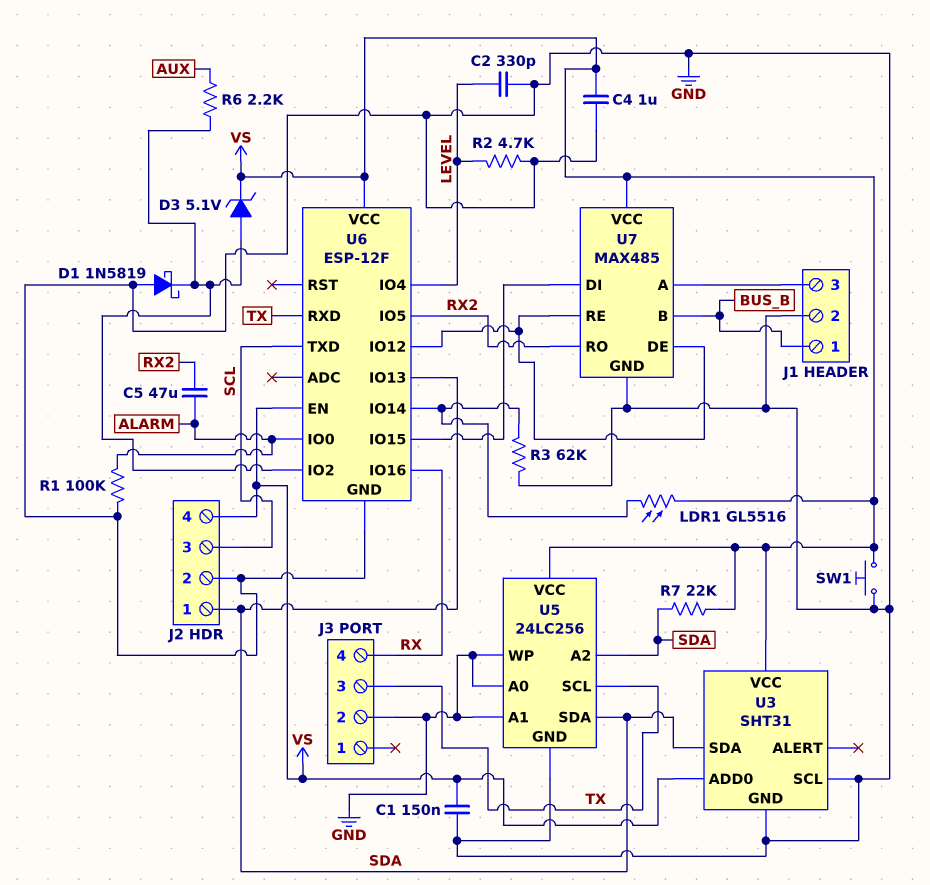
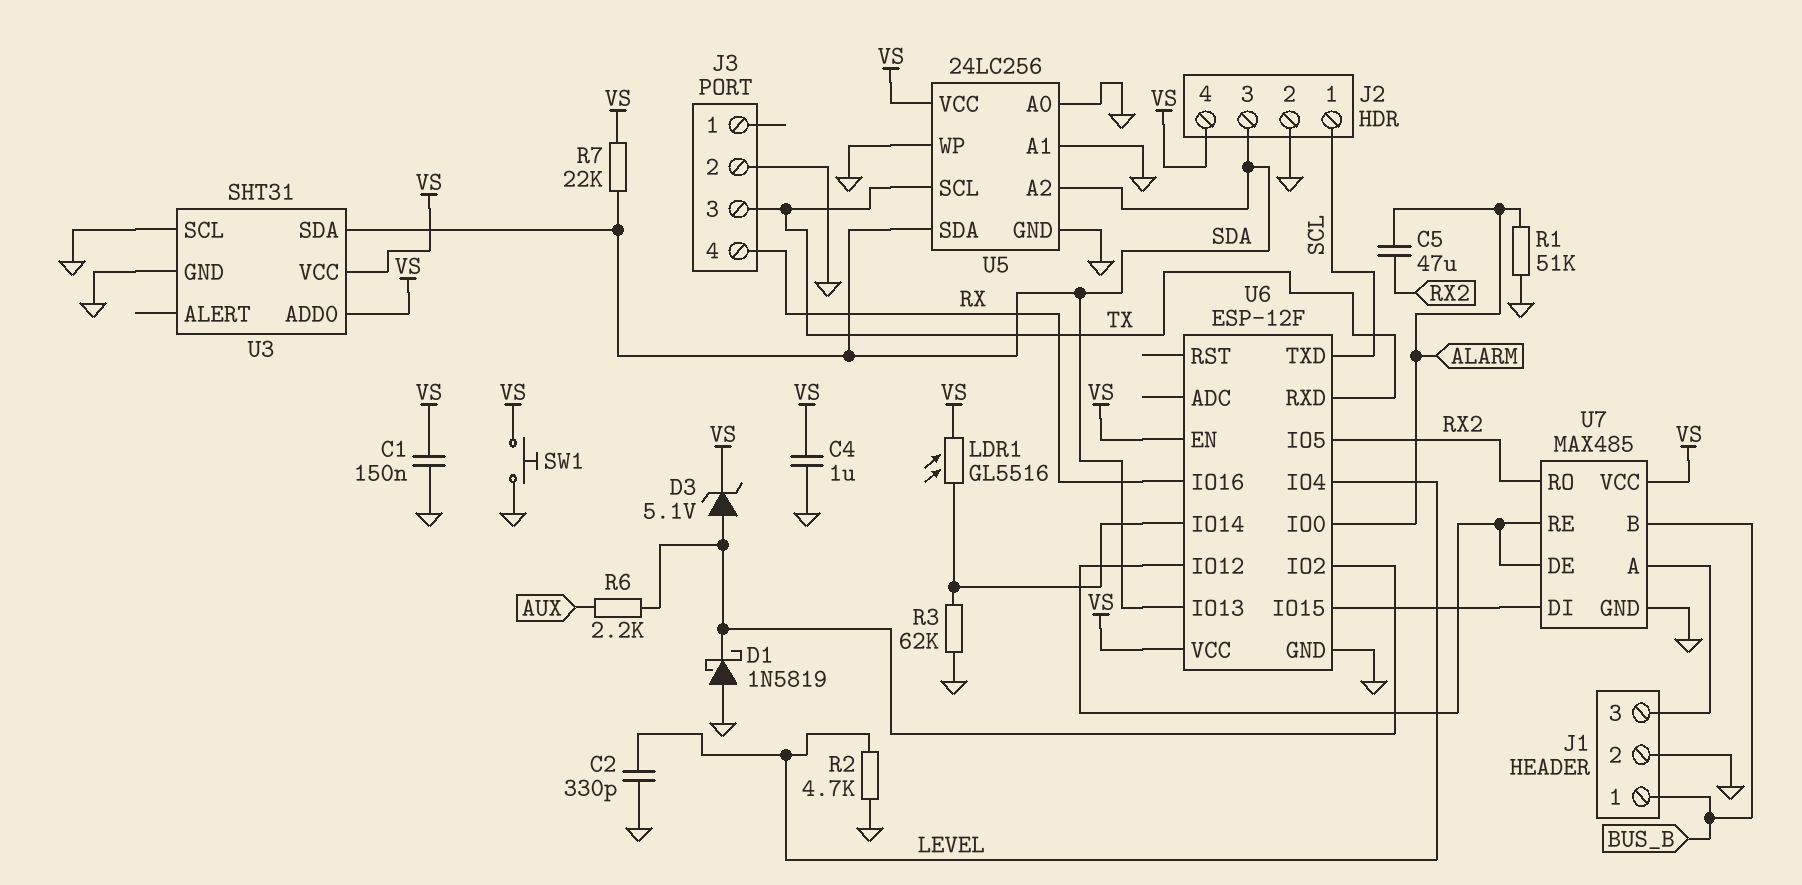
J2 pin 1: SDA -> SCL
J2 pin 3: SCL -> SDA
R1: 100k (ALARM, GND) -> 51k (ALARM, GND)

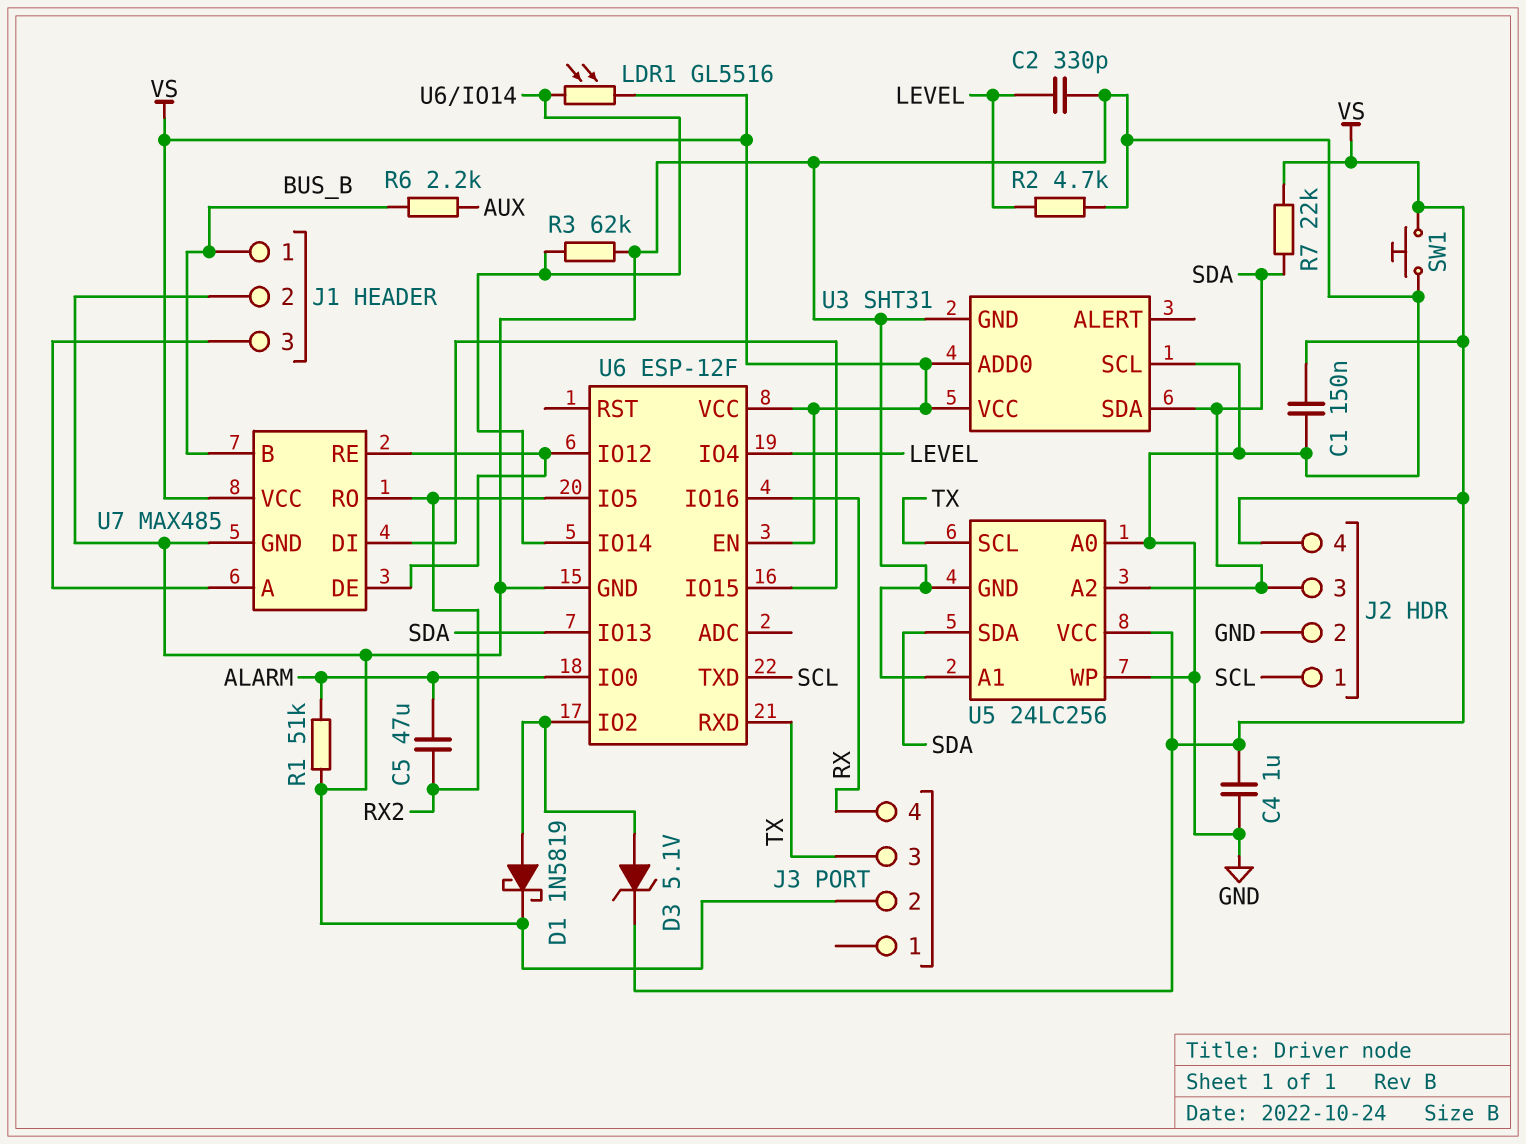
D1: schottky 1N5819 (A GND, K U6/IO2) -> schottky 1N5819 (A U6/IO2, K GND)
R6: 2.2k (AUX, U6/IO2) -> 2.2k (AUX, BUS_B)

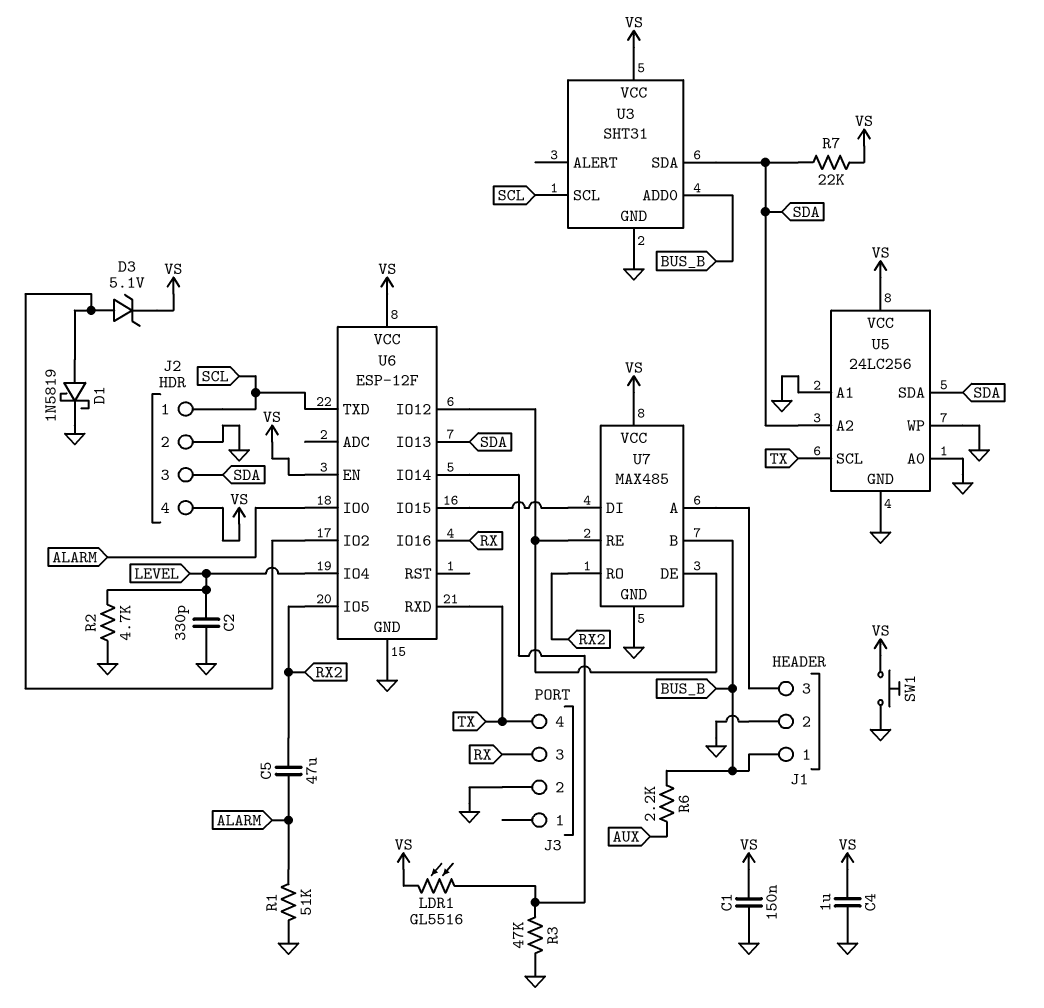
J3 pin 3: TX -> RX
J3 pin 4: RX -> TX
R3: 62k (GND, U6/IO14) -> 47k (GND, U6/IO14)
U3 pin ADD0: VS -> BUS_B
U3 pin SCL: GND -> SCL

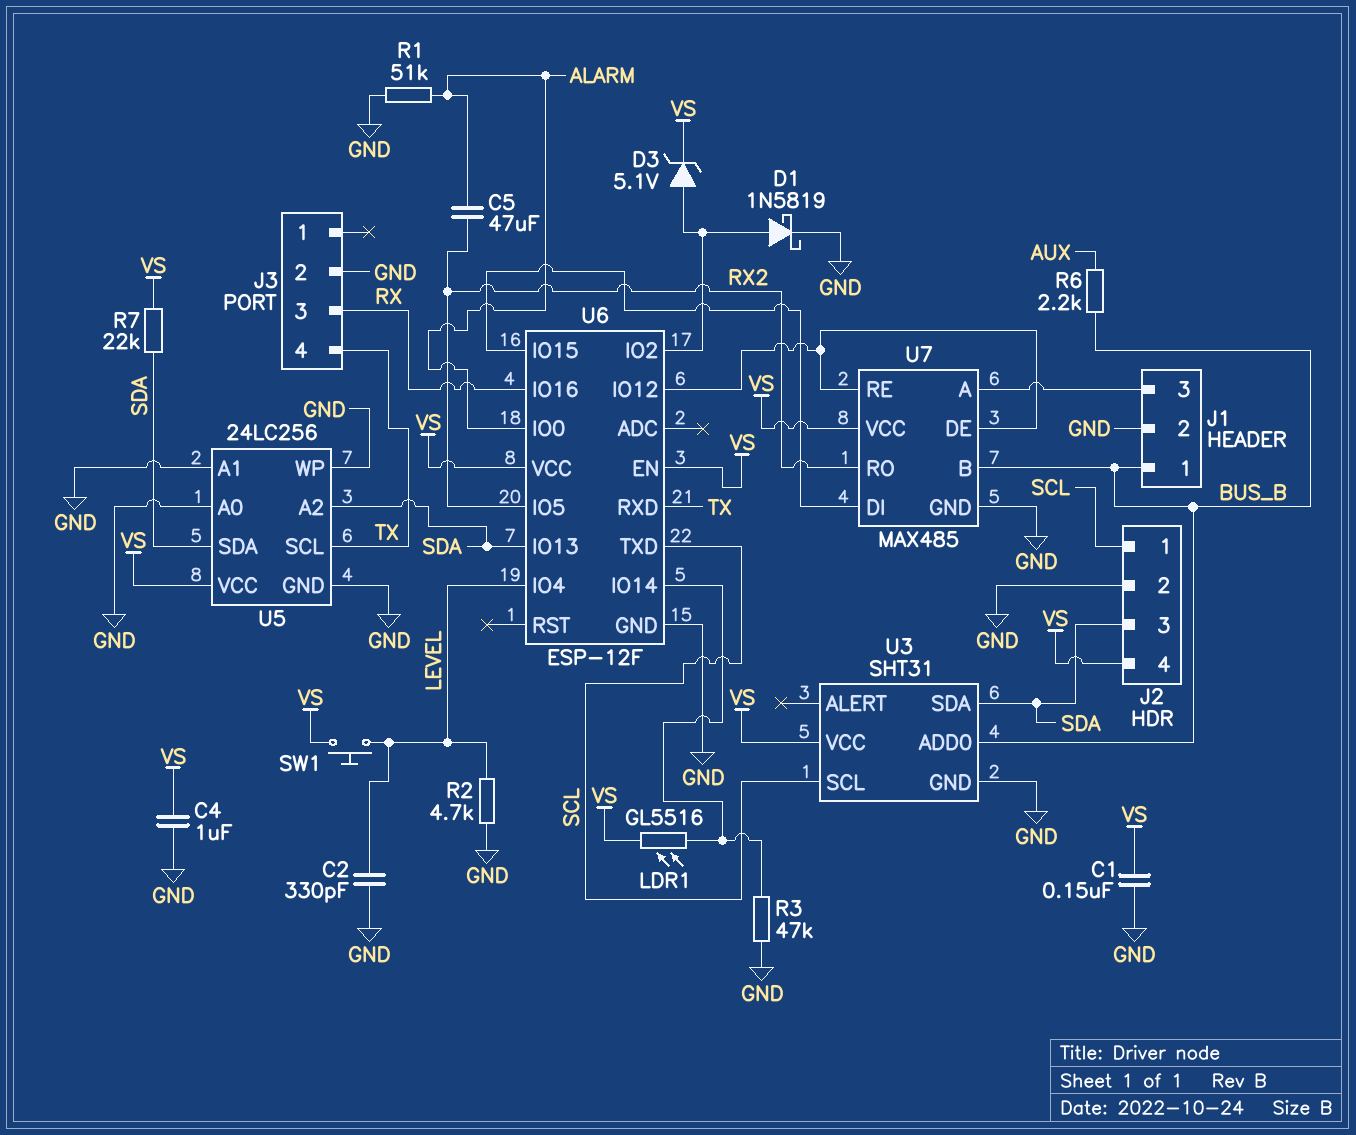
SW1: button (GND, VS) -> button (LEVEL, VS)

